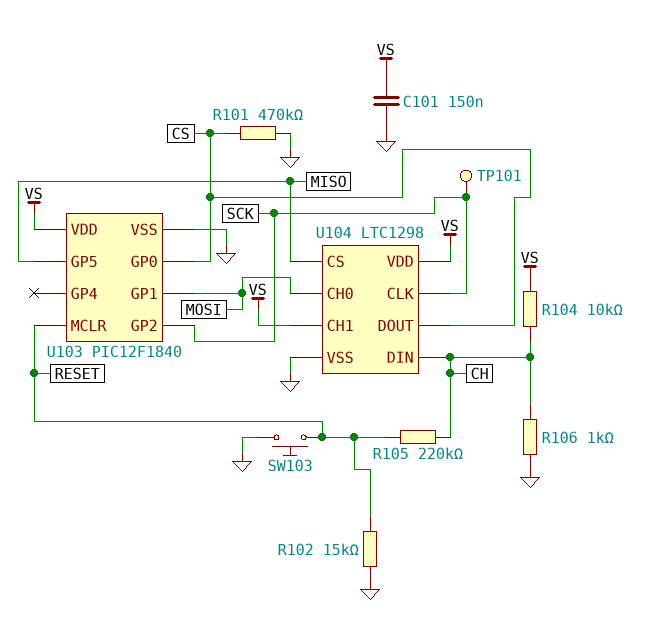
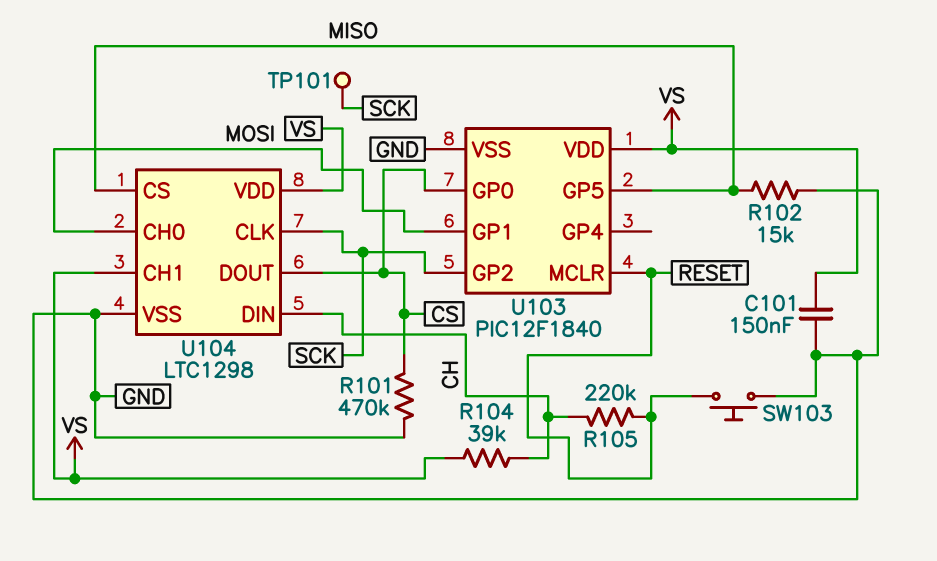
R102: 15k (GND, RESET) -> 15k (GND, MISO)
R104: 10k (CH, VS) -> 39k (CH, VS)
R106: 1k (CH, GND) -> none

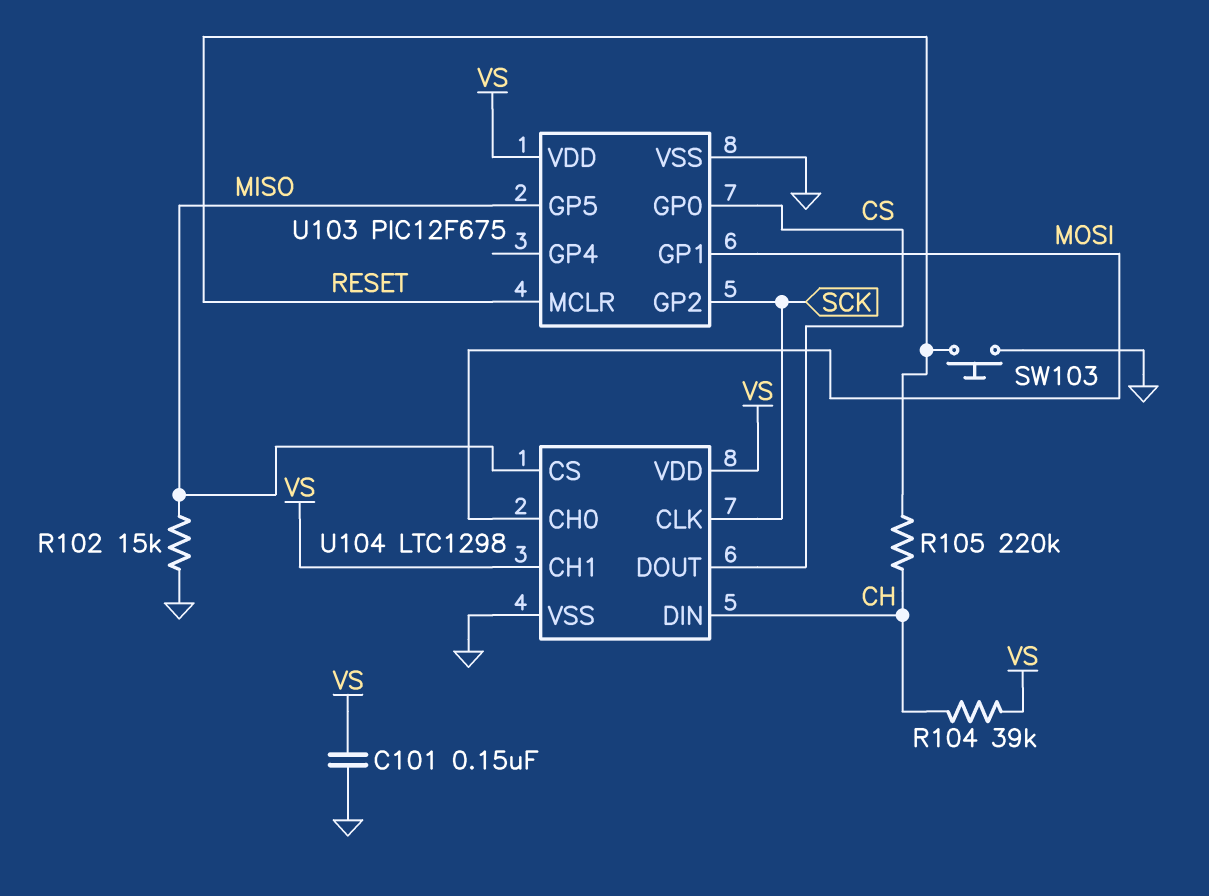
R101: 470k (CS, GND) -> none
TP101: test point (SCK) -> none
U103: PIC12F1840 -> PIC12F675

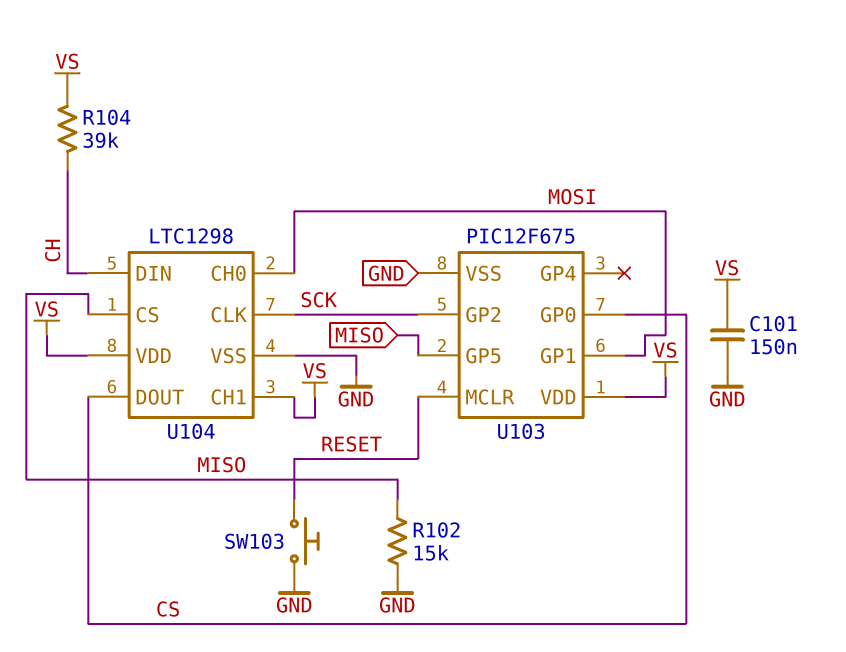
R105: 220k (CH, RESET) -> none

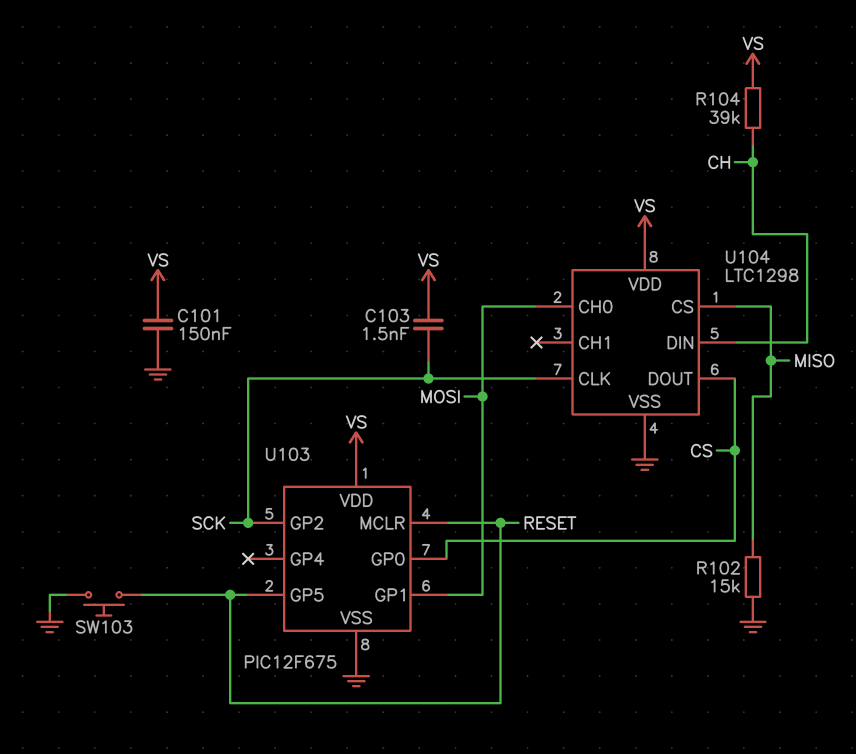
C103: none -> 1.5nF (SCK, VS)
U103 pin GP5: MISO -> RESET
U104 pin CH1: VS -> none

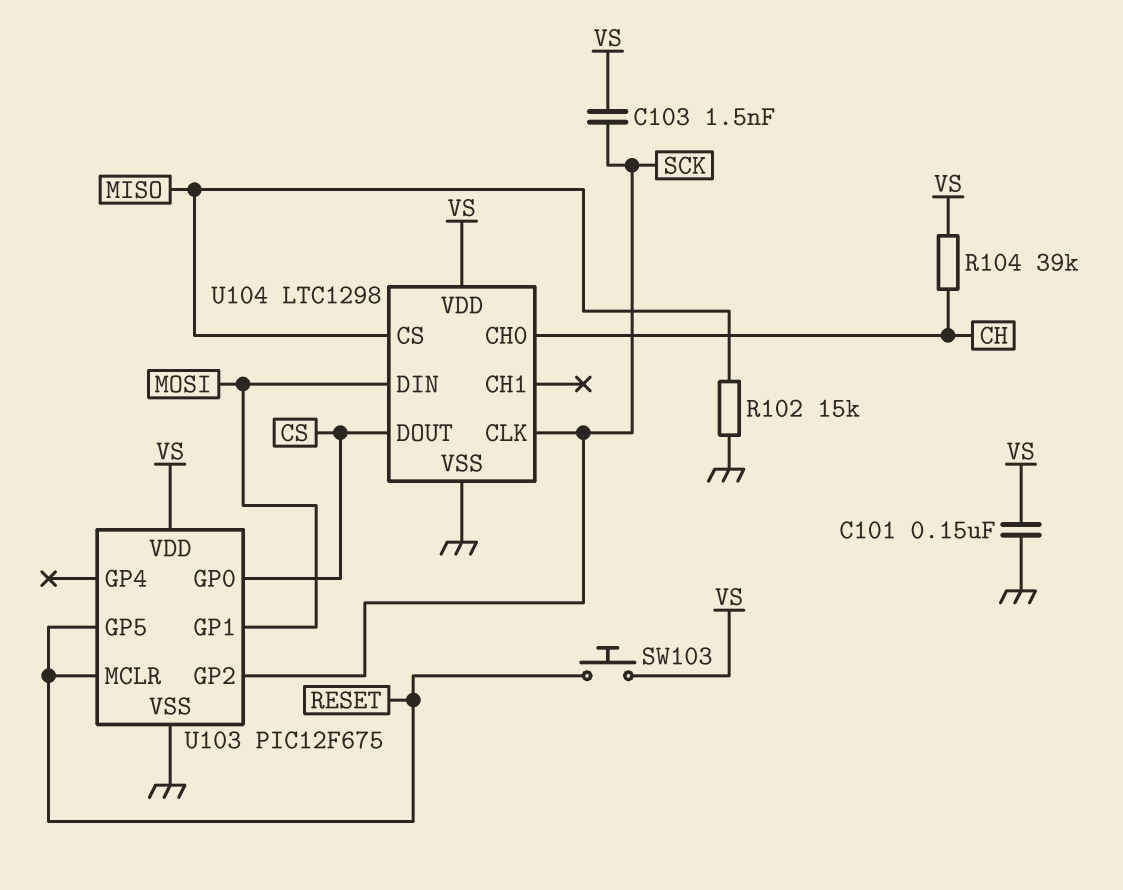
SW103: button (GND, RESET) -> button (RESET, VS)
U104 pin CH0: MOSI -> CH
U104 pin DIN: CH -> MOSI

